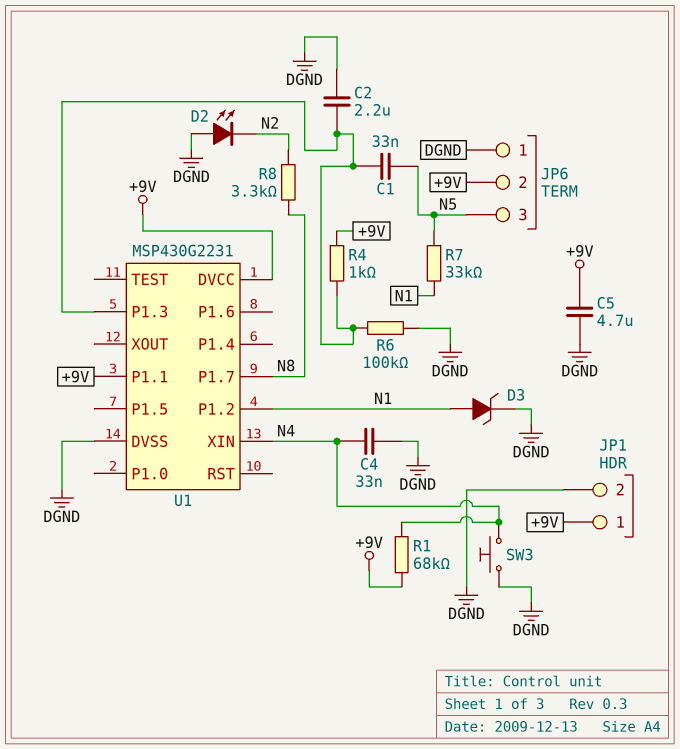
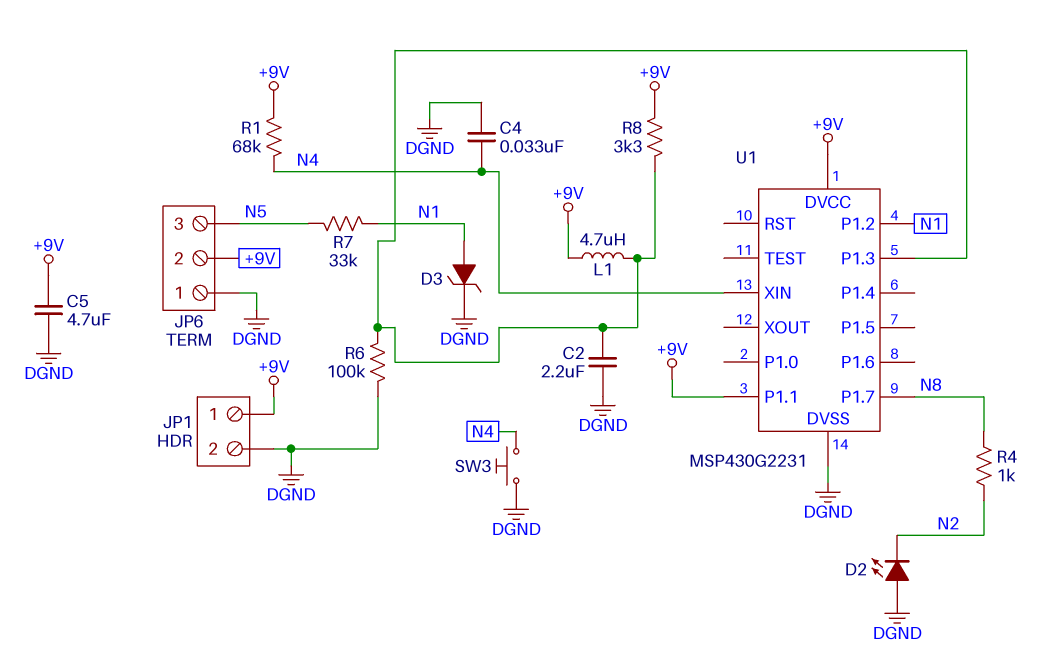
C1: 33nF (N5, U1/P1.3) -> none
L1: none -> 4.7uH (+9V, U1/P1.3)
R4: 1k (+9V, U1/P1.3) -> 1k (N2, N8)
R8: 3.3k (N2, N8) -> 3.3k (+9V, U1/P1.3)

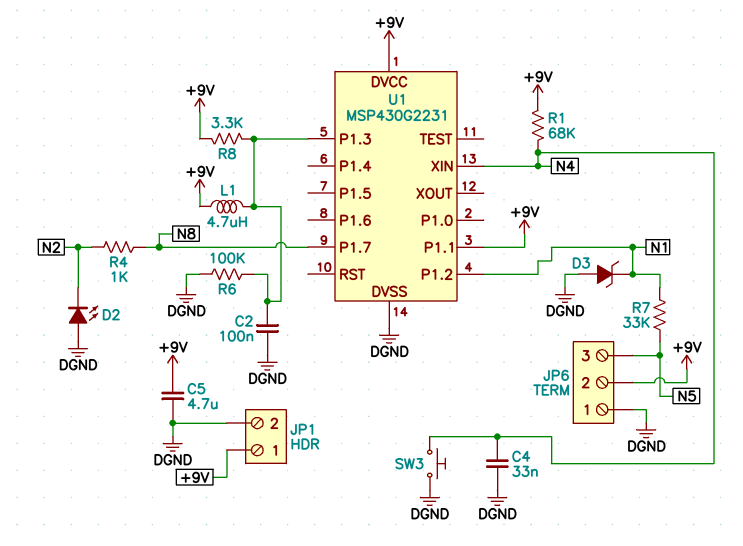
C2: 2.2uF (DGND, U1/P1.3) -> 100nF (DGND, U1/P1.3)
D3: zener (A N1, K DGND) -> zener (A DGND, K N1)

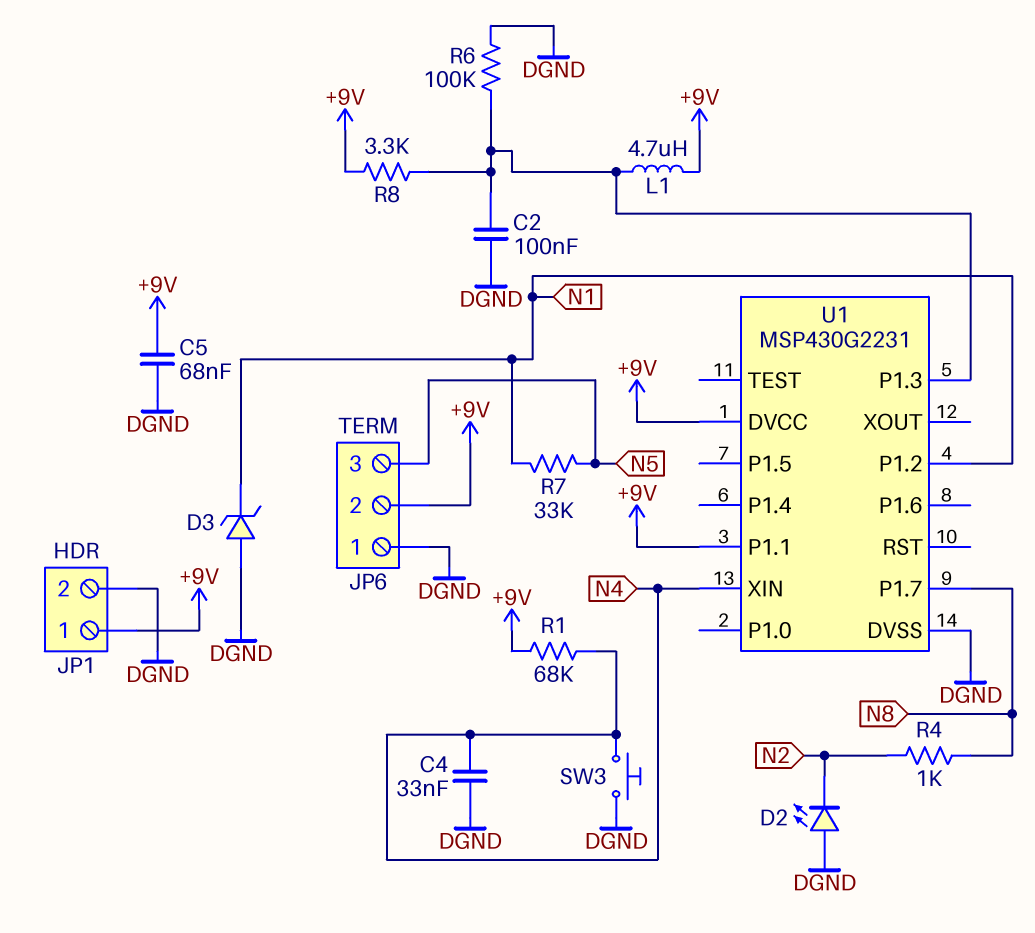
C5: 4.7uF (+9V, DGND) -> 68nF (+9V, DGND)

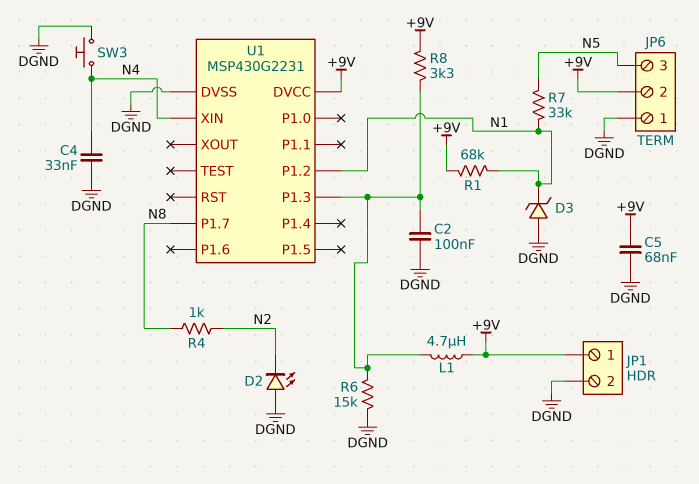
R1: 68k (+9V, N4) -> 68k (+9V, N1)
R6: 100k (DGND, U1/P1.3) -> 15k (DGND, U1/P1.3)
U1 pin P1.1: +9V -> none

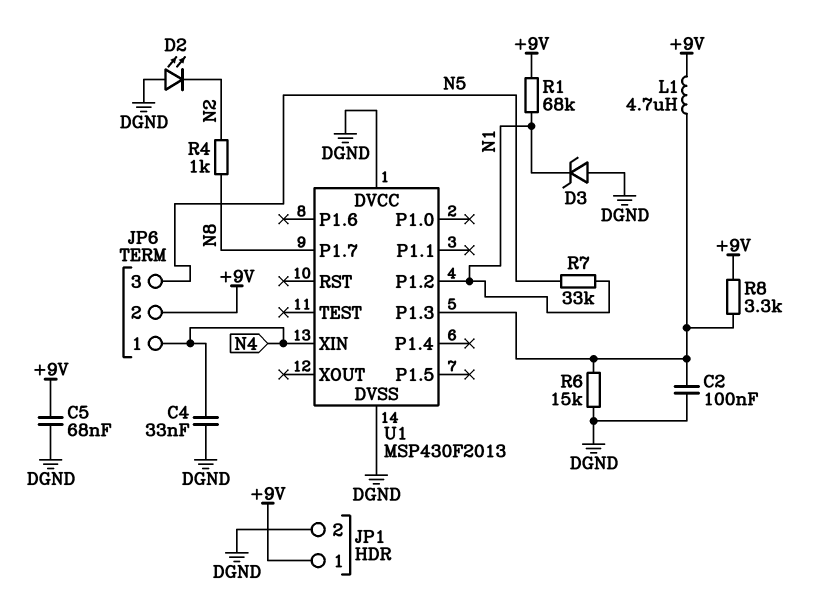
JP6 pin 1: DGND -> N4
SW3: button (DGND, N4) -> none
U1: MSP430G2231 -> MSP430F2013
U1 pin DVCC: +9V -> DGND

